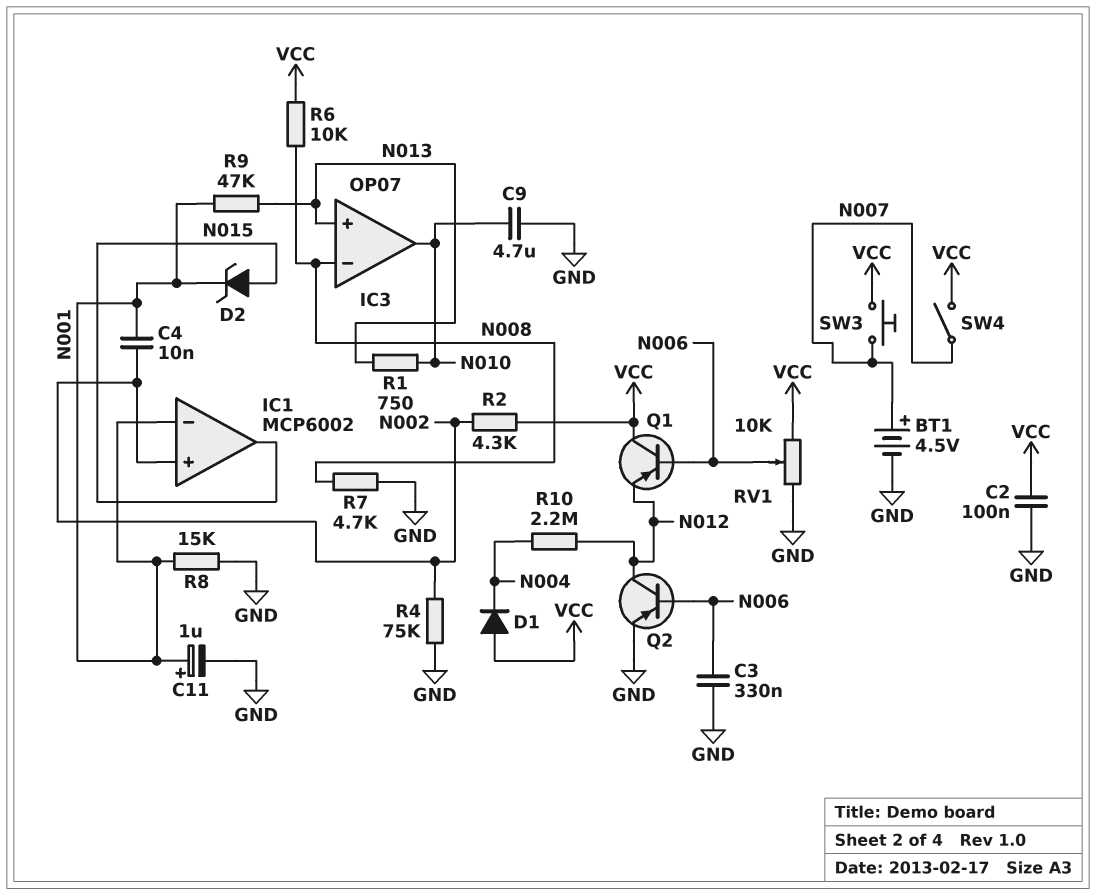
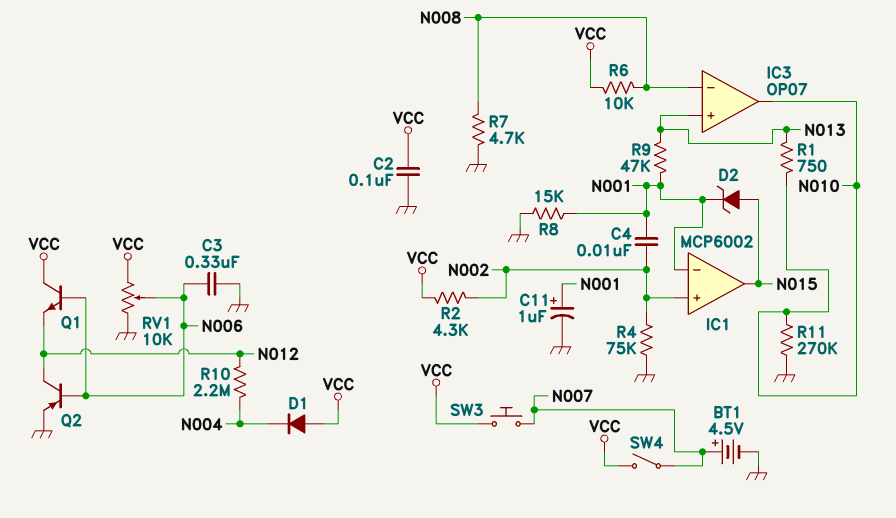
C9: 4.7uF (GND, N010) -> none
Q1: PNP (B N006, C VCC, E N012) -> NPN (B N006, C VCC, E N012)
R11: none -> 270k (GND, N010)

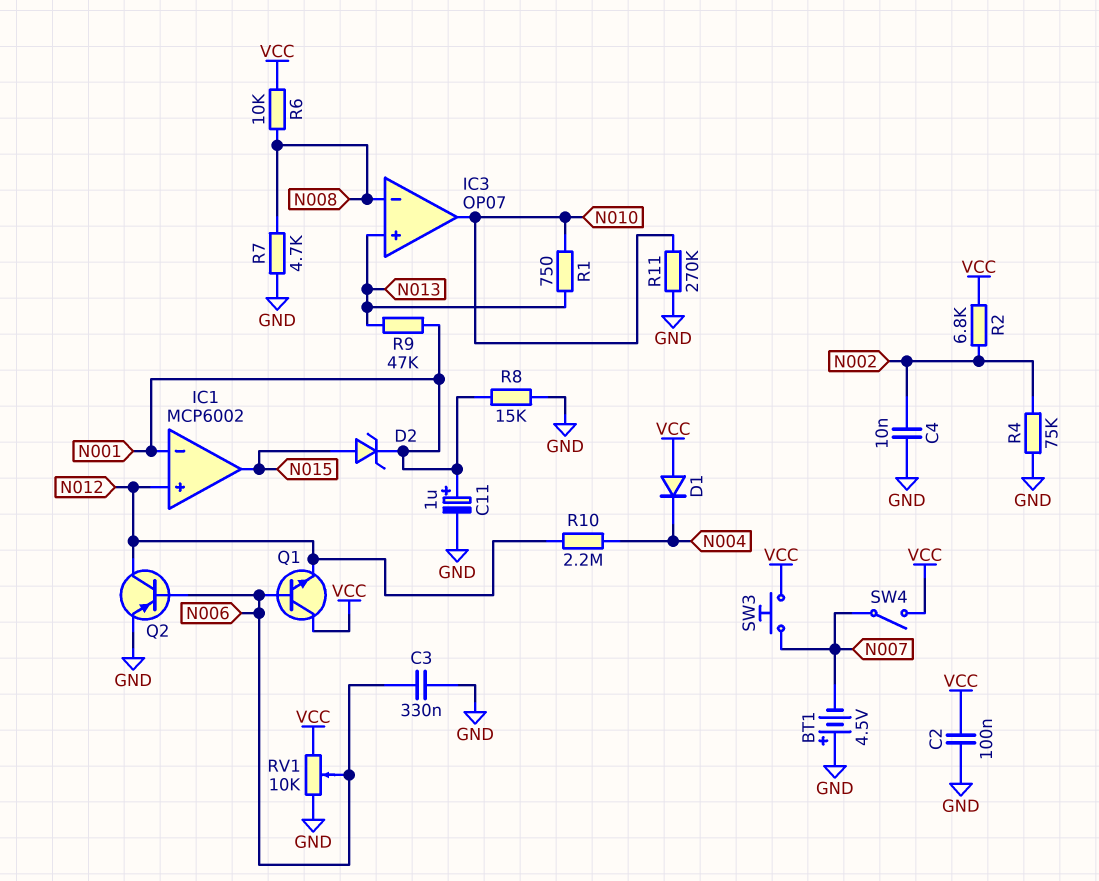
BT1: 4.5V (plus N007, minus GND) -> 4.5V (plus GND, minus N007)
C4: 10nF (N001, N002) -> 10nF (GND, N002)
IC1 pin in+: N002 -> N012
R2: 4.3k (N002, VCC) -> 6.8k (N002, VCC)

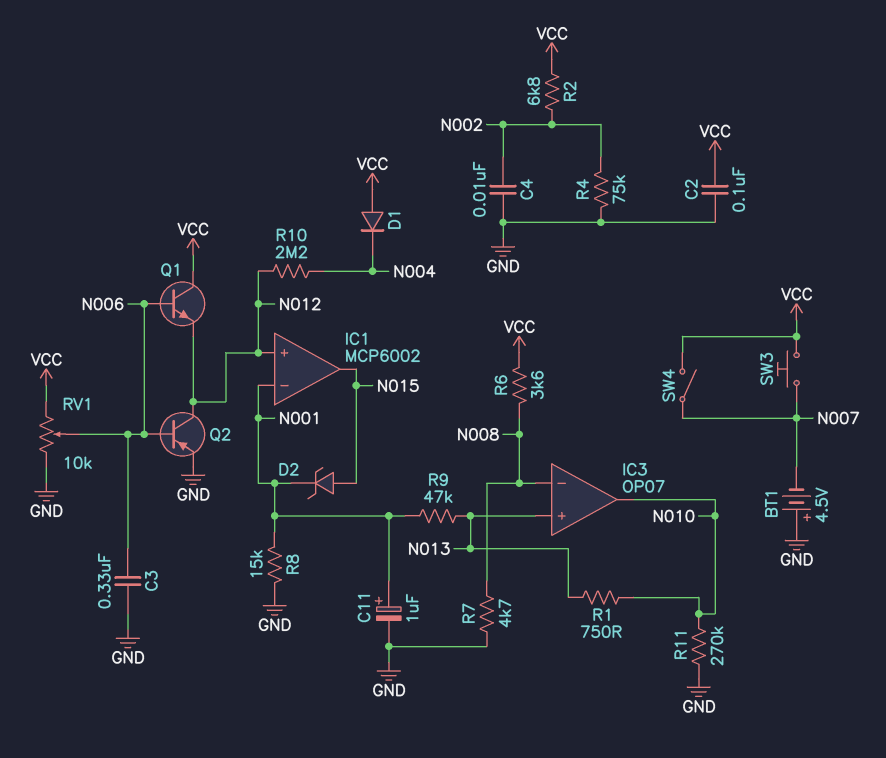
R6: 10k (N008, VCC) -> 3.6k (N008, VCC)

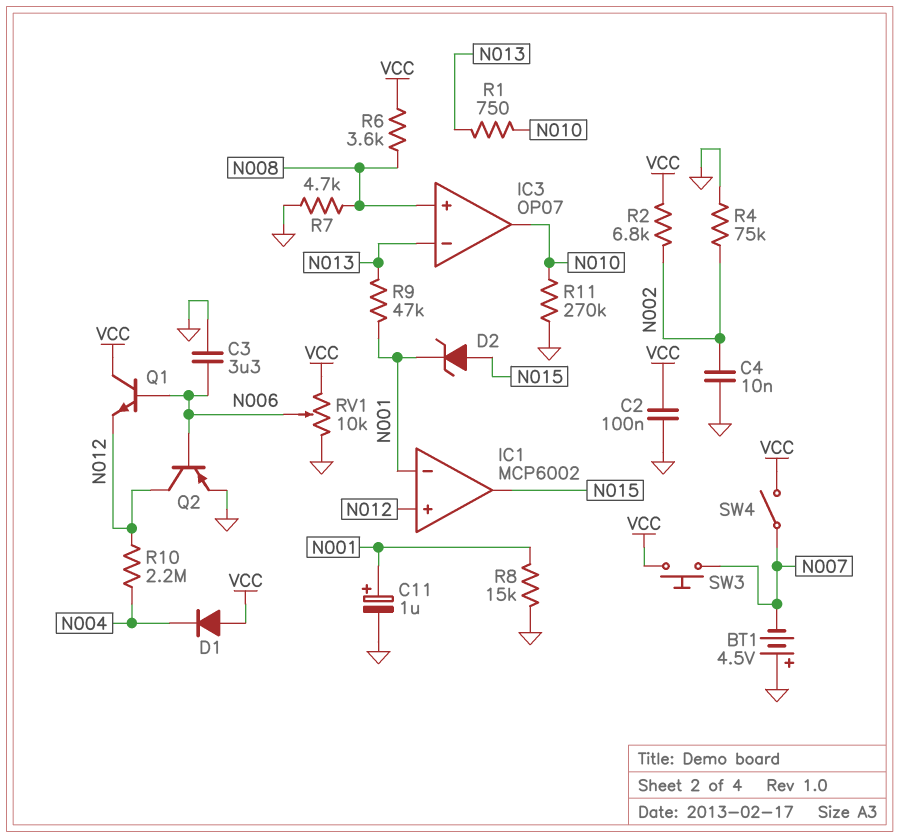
C3: 330nF (GND, N006) -> 3.3uF (GND, N006)
IC3 pin in+: N013 -> N008
IC3 pin in-: N008 -> N013

